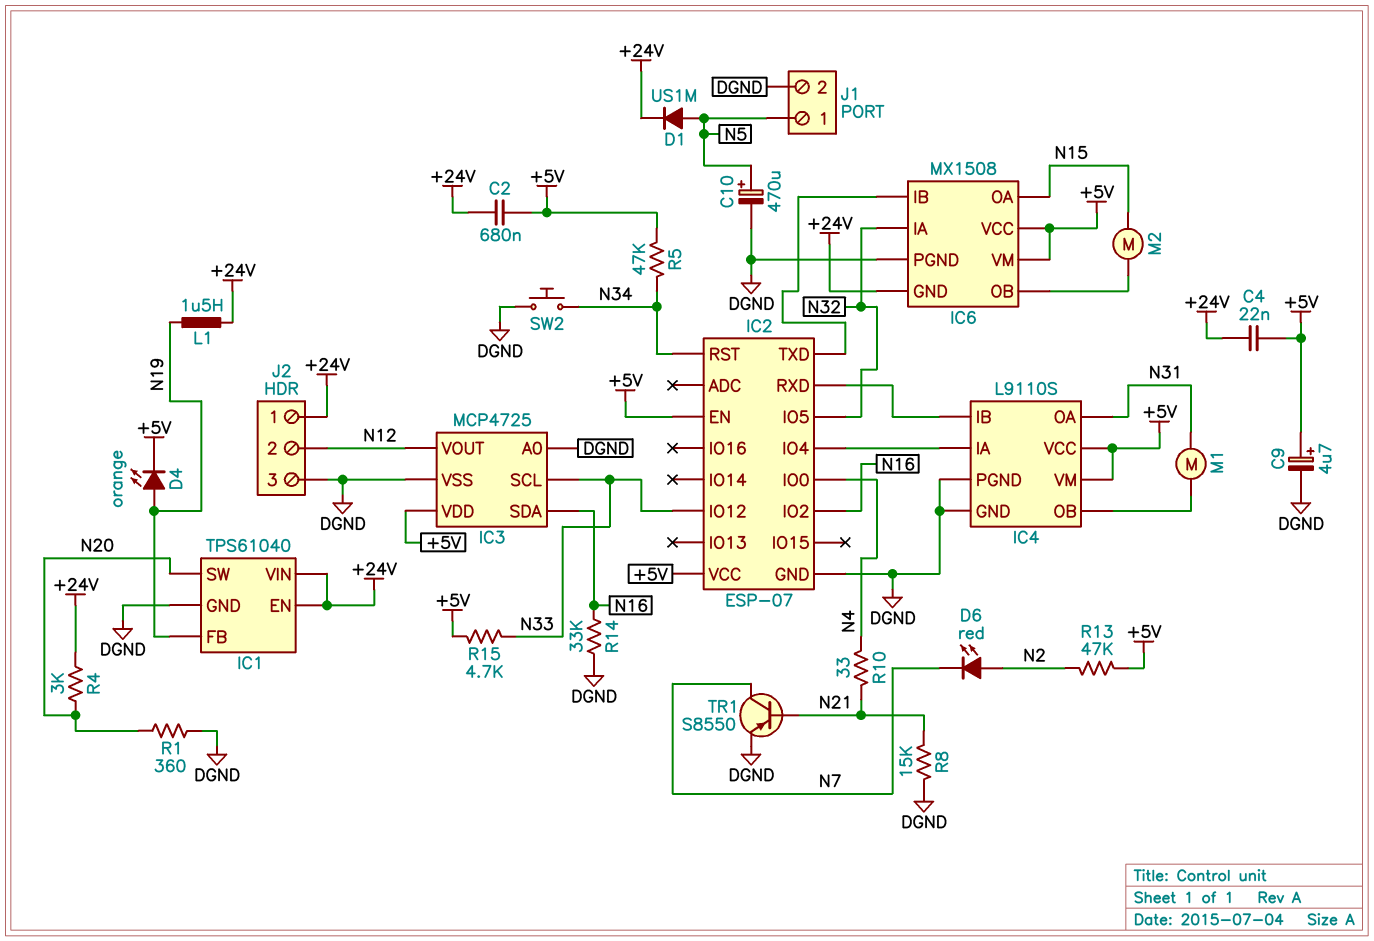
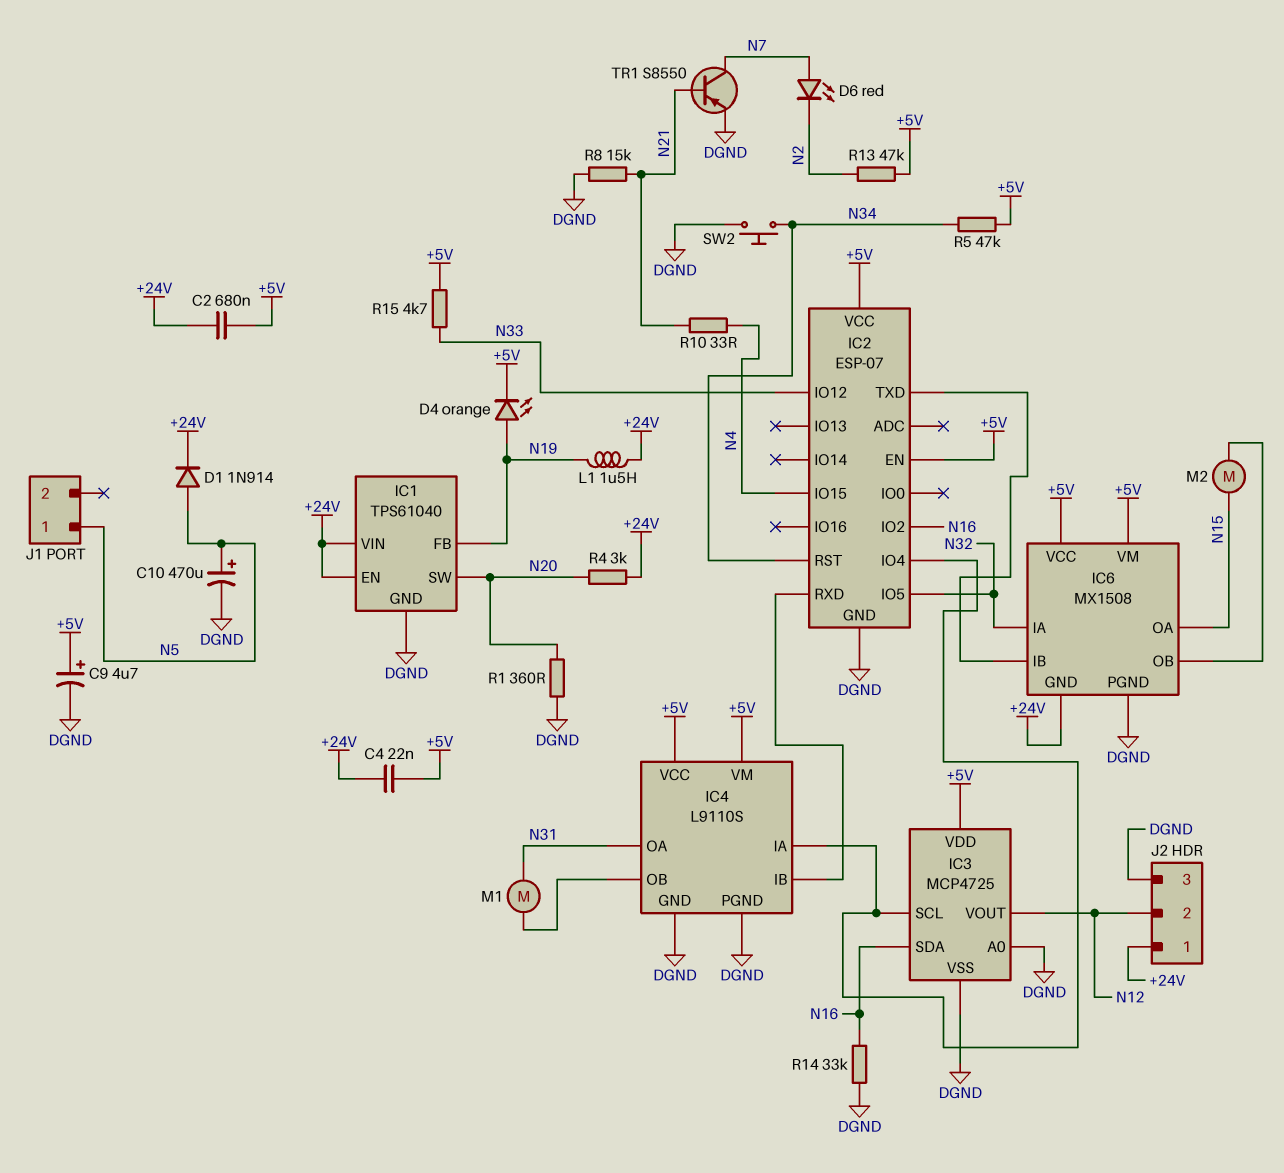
D1: diode US1M (A N5, K +24V) -> diode 1N914 (A N5, K +24V)
D6: LED red (A N2, K N7) -> LED red (A N7, K N2)
IC2 pin IO0: N4 -> none
IC2 pin IO15: none -> N4
IC3 pin SCL: N33 -> IC2/IO4
J1 pin 2: DGND -> none

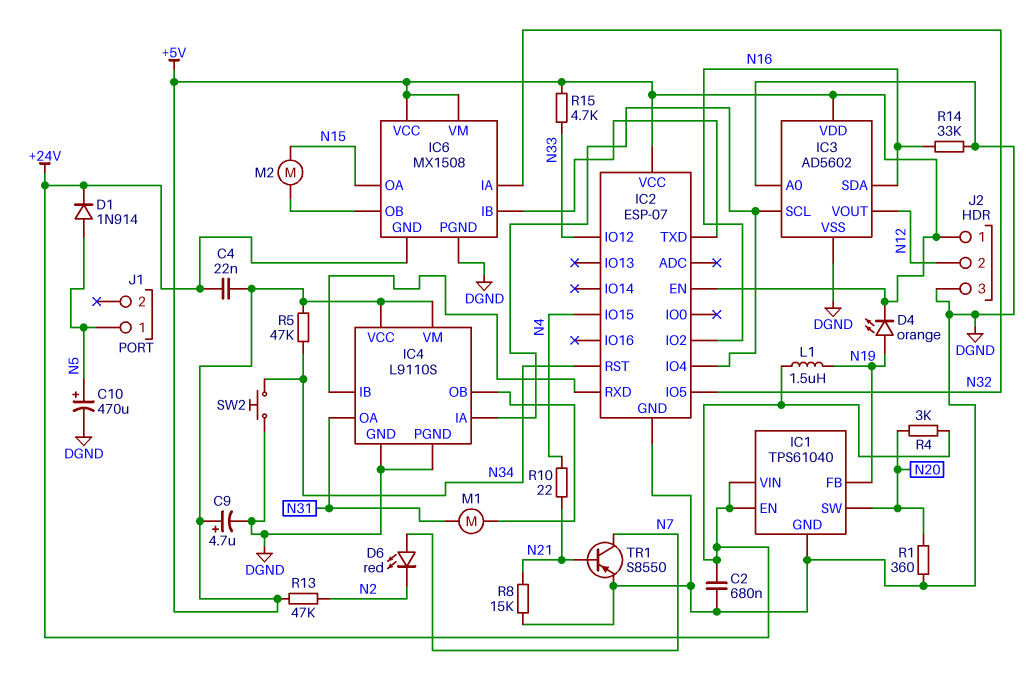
C2: 680nF (+5V, +24V) -> 680nF (+24V, DGND)
IC3: MCP4725 -> AD5602
J2 pin 1: +24V -> +5V
R10: 33 (N4, N21) -> 22 (N4, N21)

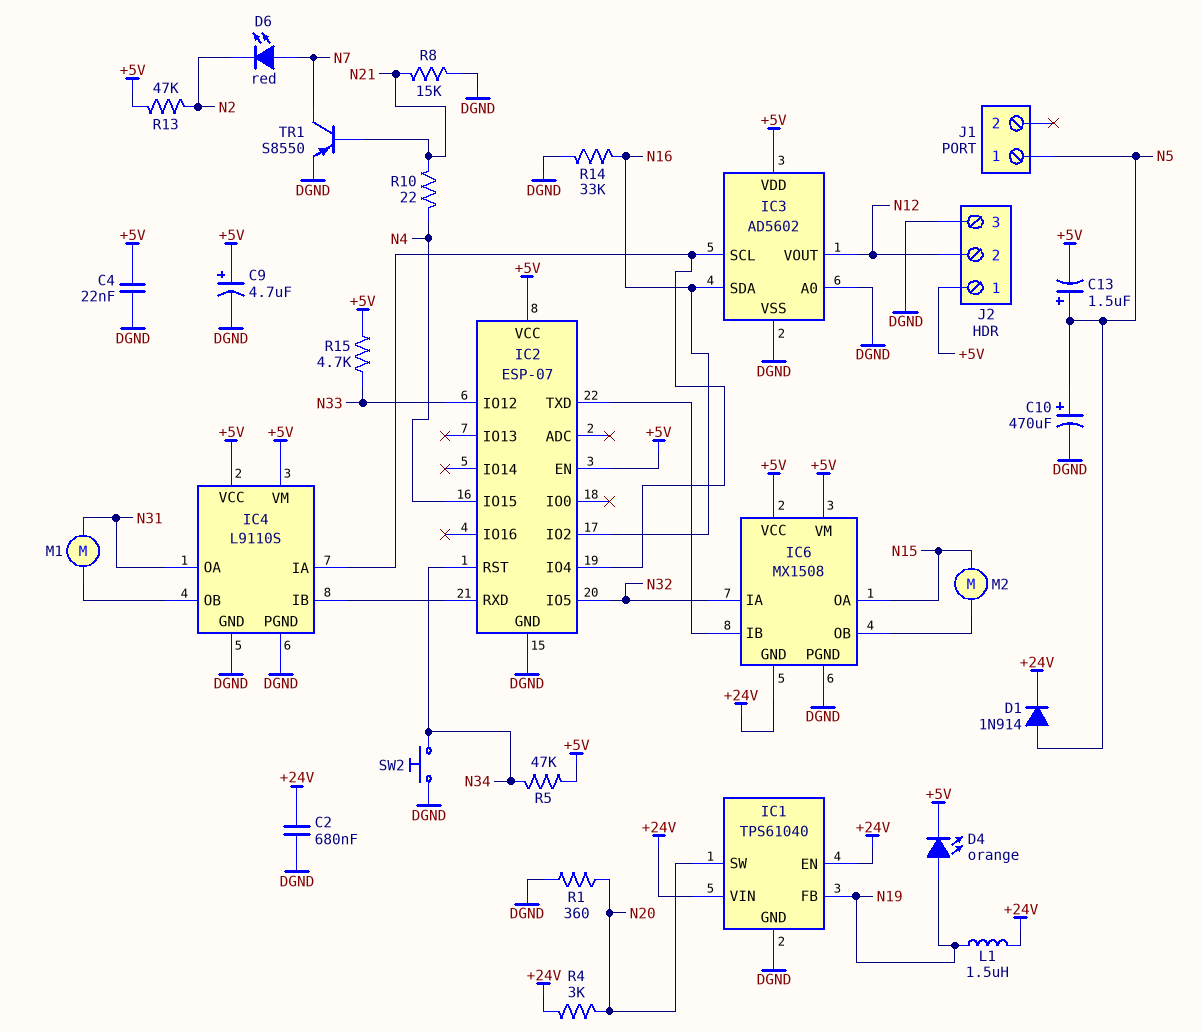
C4: 22nF (+5V, +24V) -> 22nF (+5V, DGND)
C13: none -> 1.5uF (plus N5, minus +5V)

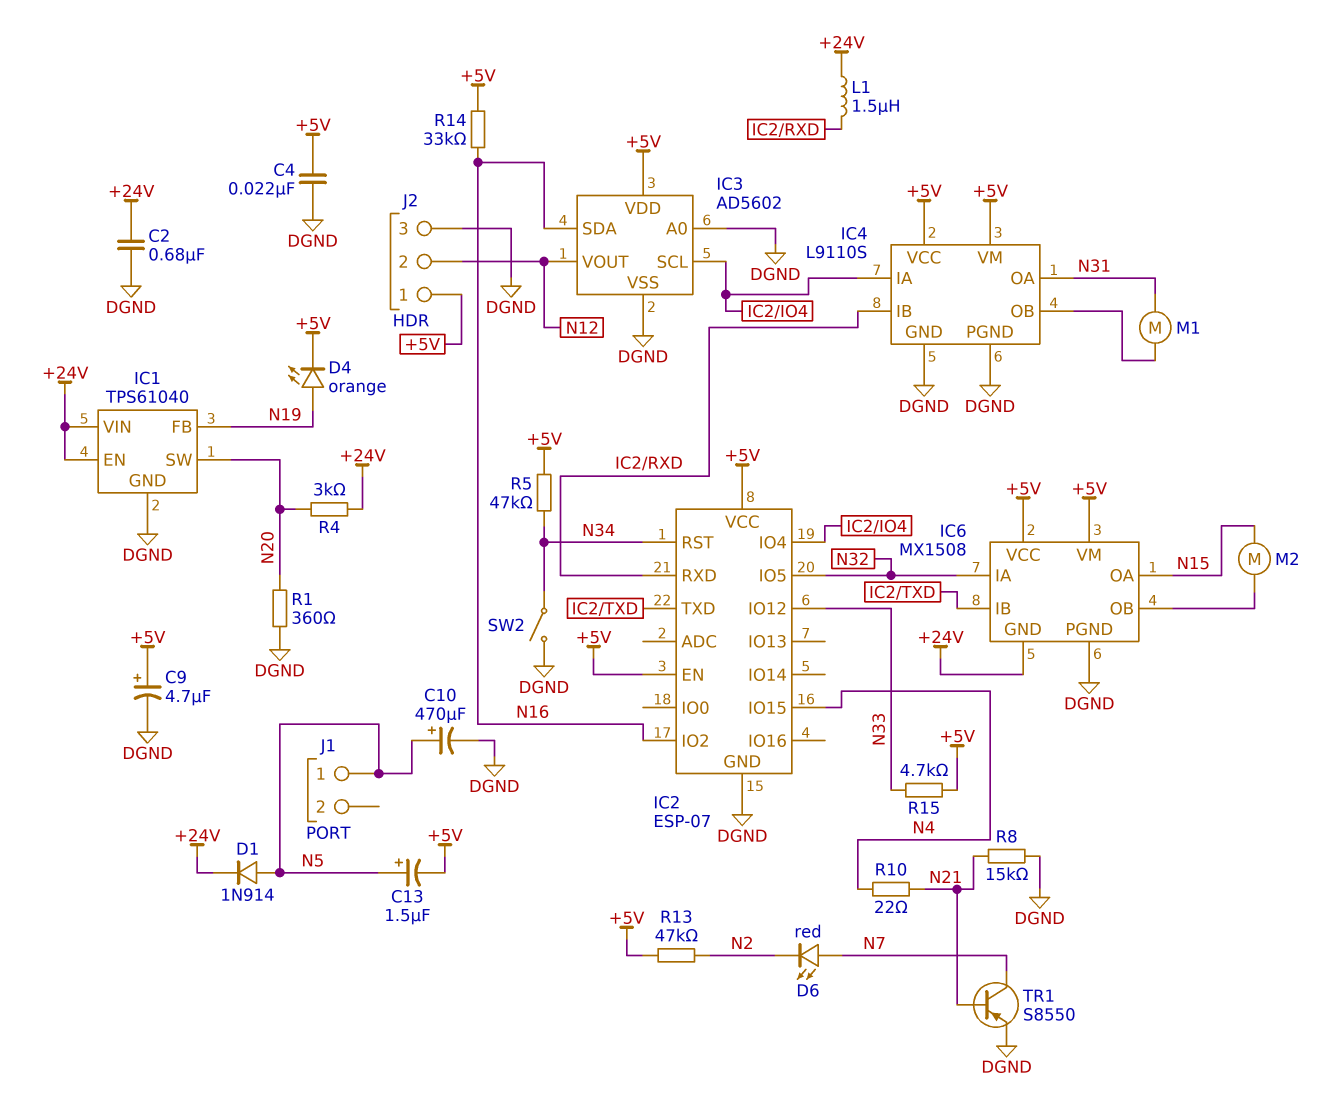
L1: 1.5uH (+24V, N19) -> 1.5uH (+24V, IC2/RXD)
R14: 33k (DGND, N16) -> 33k (+5V, N16)
SW2: button (DGND, N34) -> switch (DGND, N34)

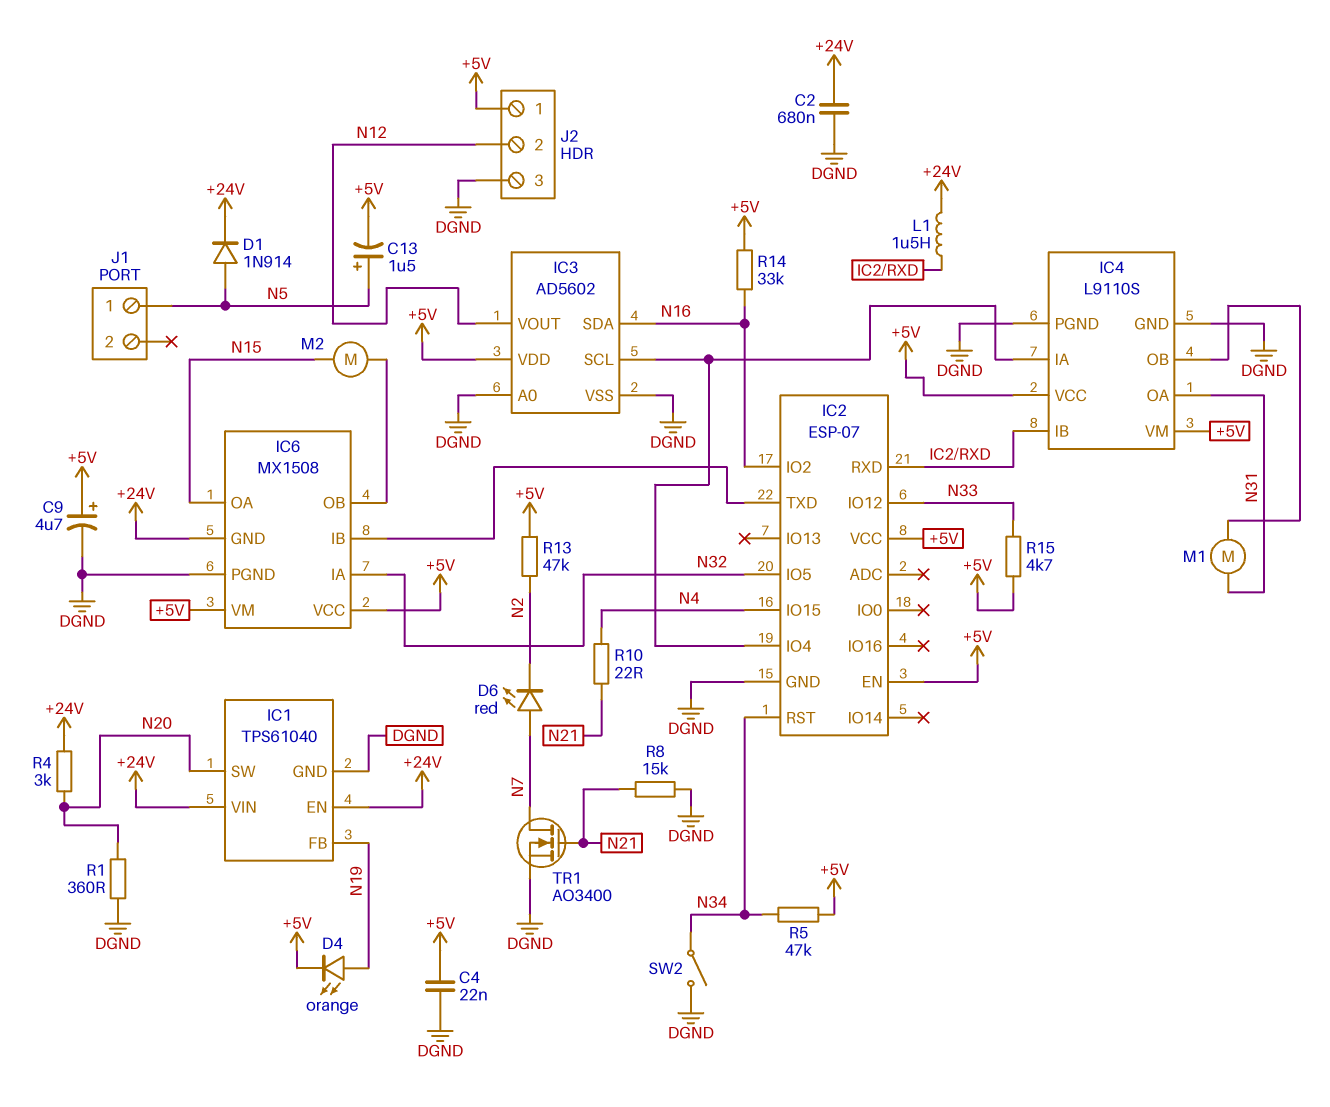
C10: 470uF (plus N5, minus DGND) -> none
TR1: PNP S8550 (B N21, C N7, E DGND) -> NMOS AO3400 (G N21, D N7, S DGND)

